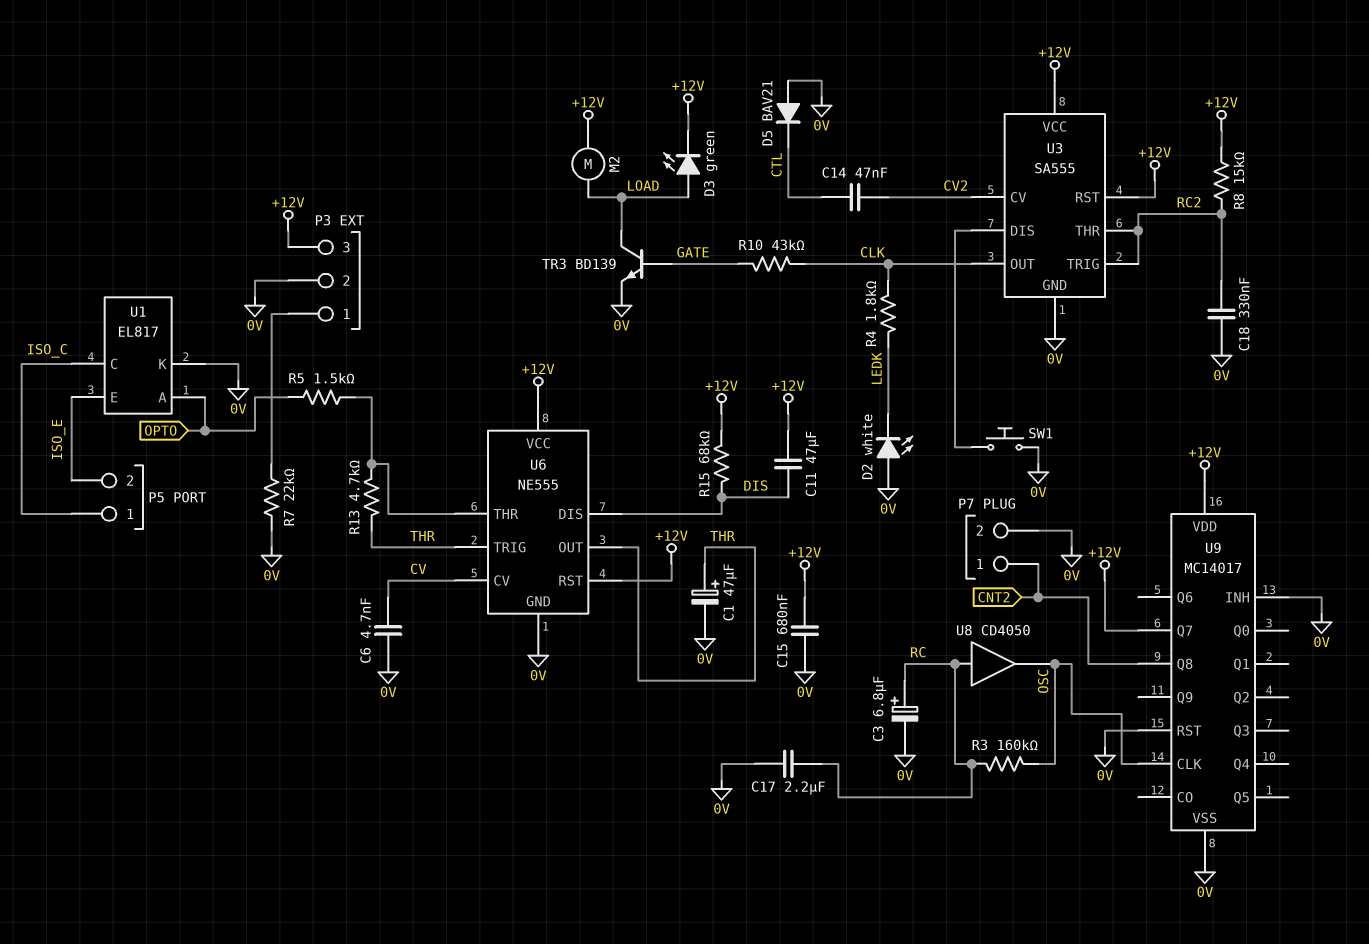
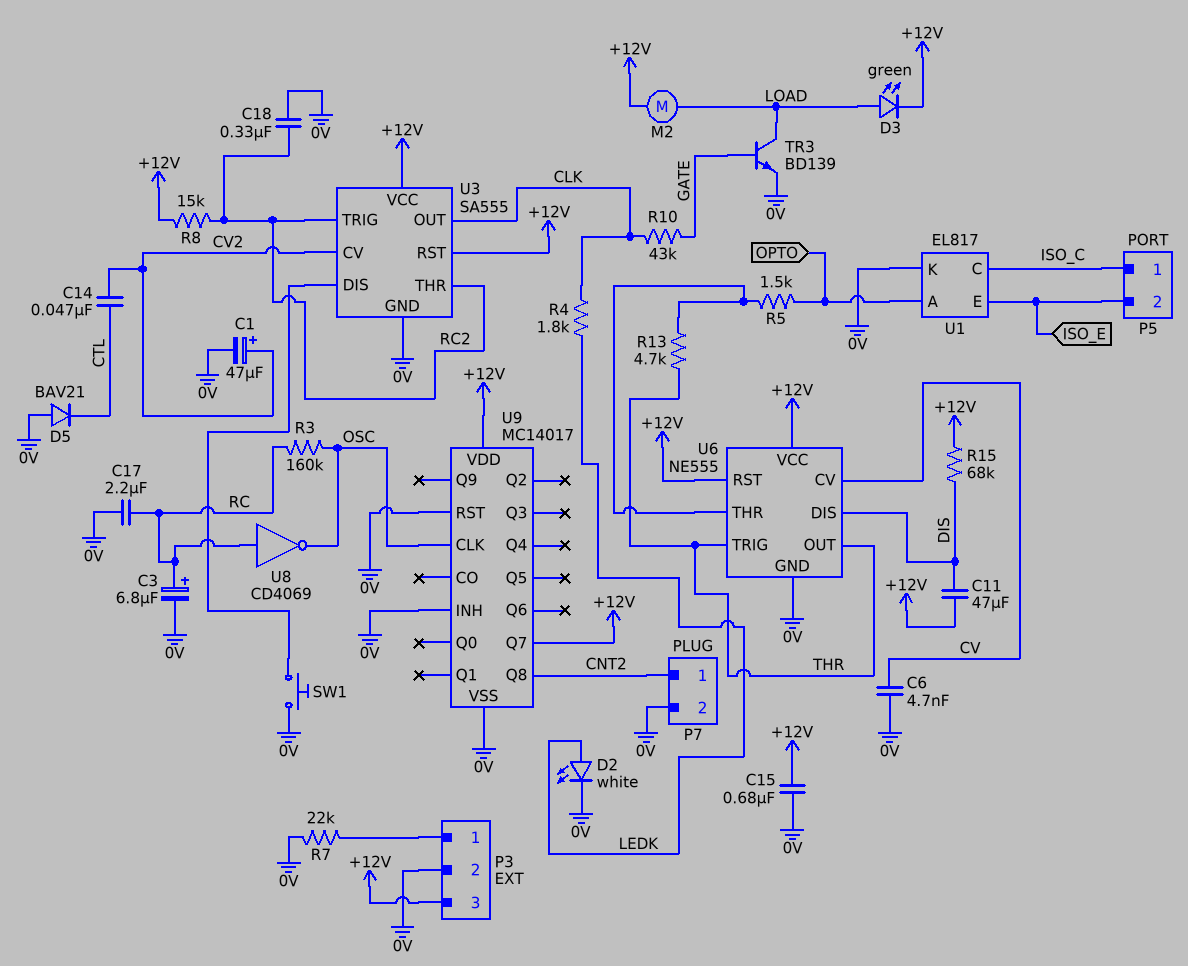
C1: 47uF (plus THR, minus 0V) -> 47uF (plus CV2, minus 0V)
D2: LED white (A 0V, K LEDK) -> LED white (A LEDK, K 0V)
U8: buffer CD4050 (in RC, out OSC) -> NOT CD4069 (in RC, out OSC)

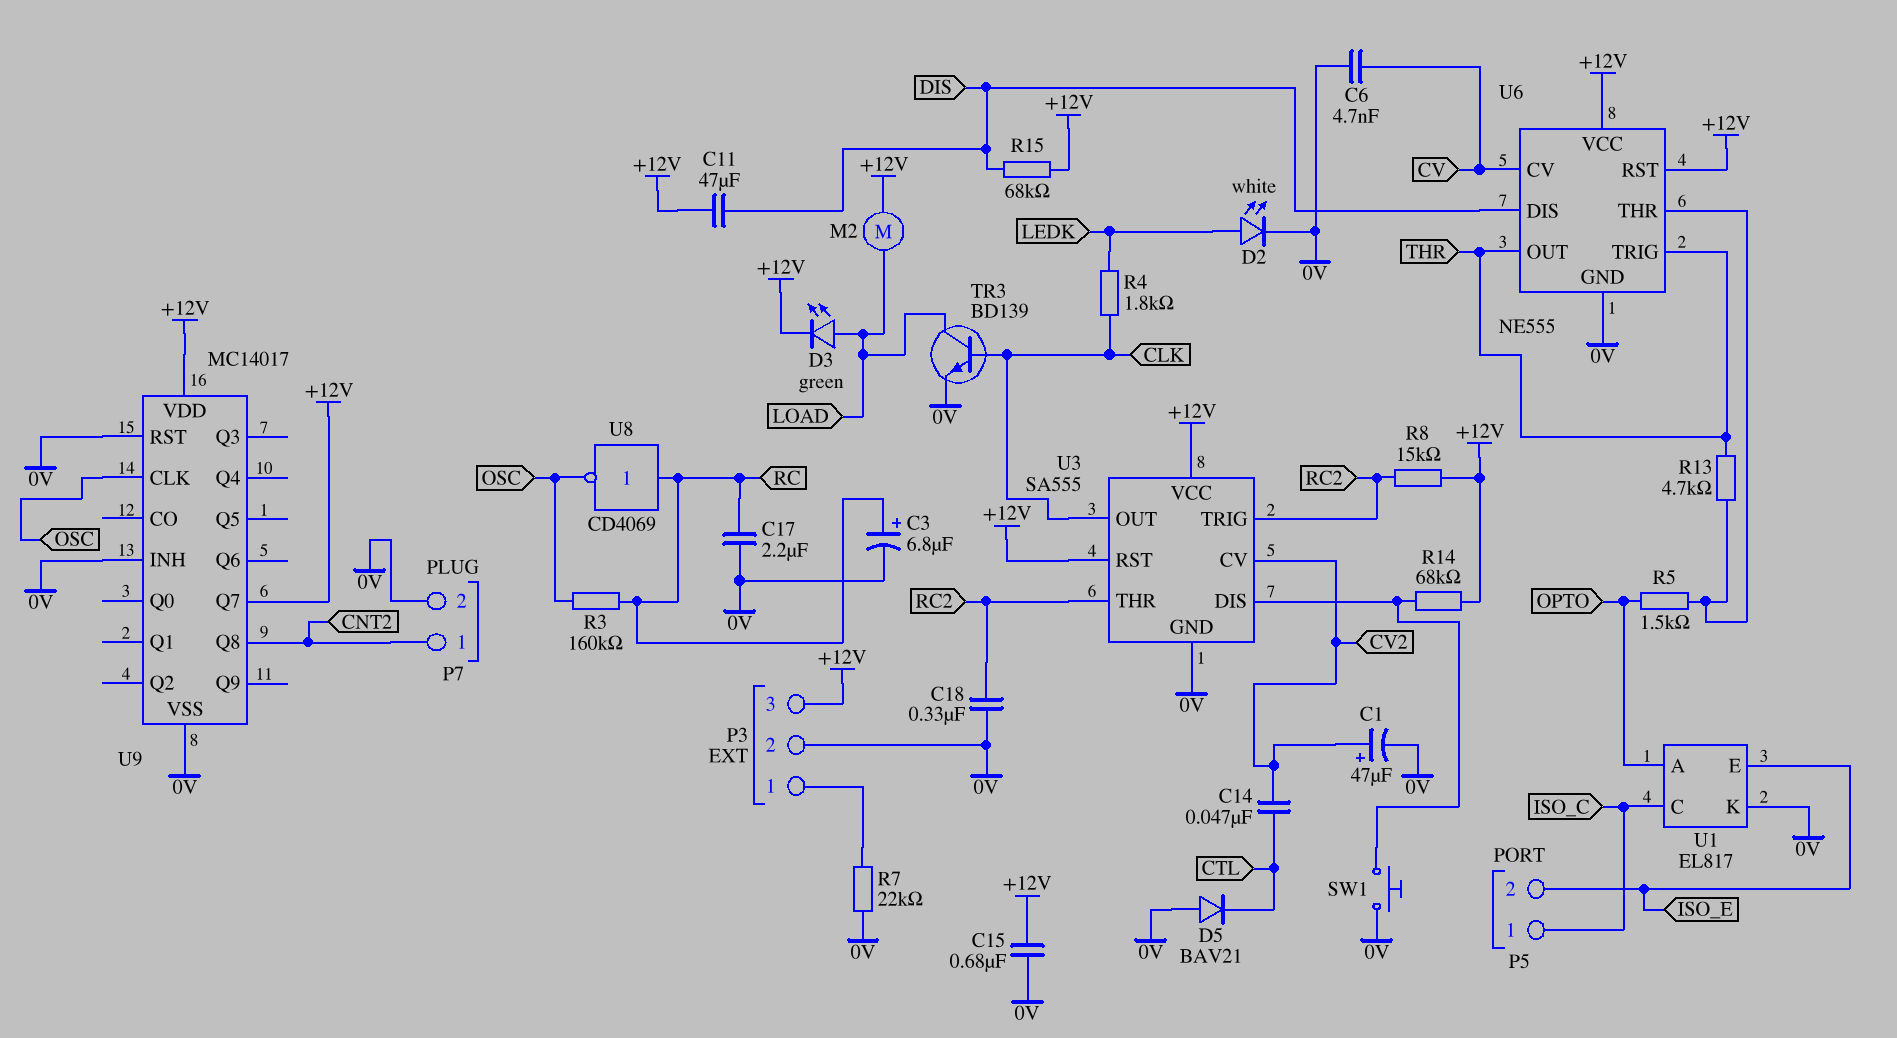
R10: 43k (CLK, GATE) -> none
R14: none -> 68k (+12V, U3/DIS)
TR3: NPN BD139 (B GATE, C LOAD, E 0V) -> NPN BD139 (B CLK, C LOAD, E 0V)

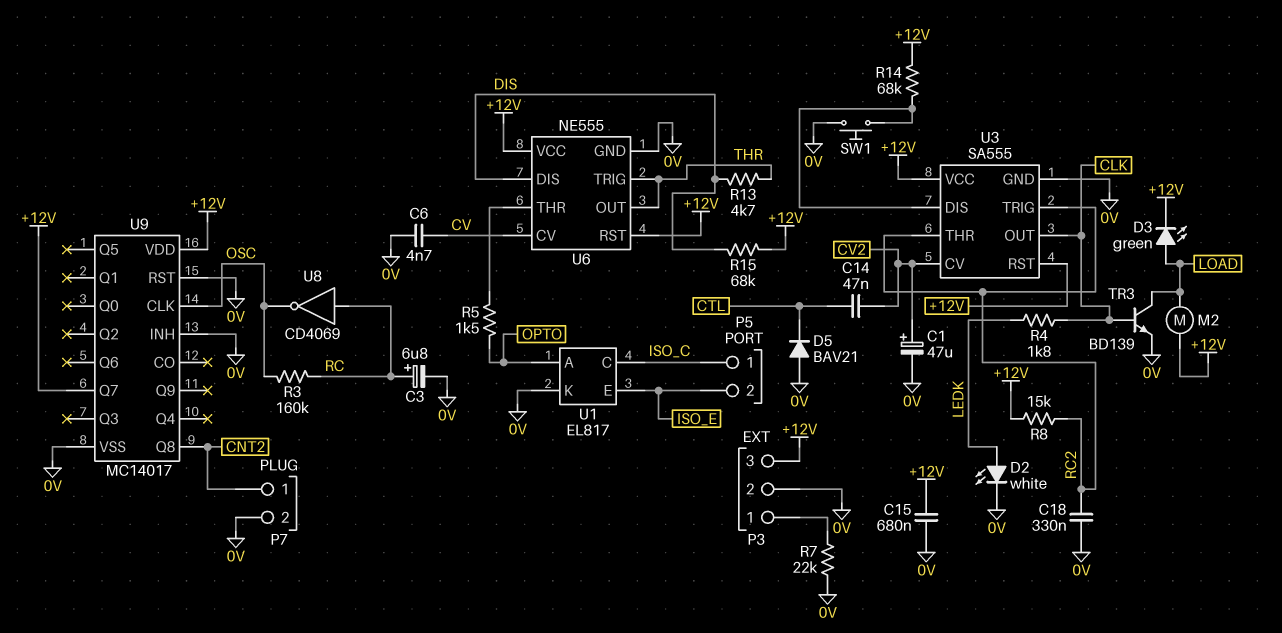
C11: 47uF (+12V, DIS) -> none
C17: 2.2uF (0V, RC) -> none
R13: 4.7k (THR, U6/THR) -> 4.7k (DIS, THR)

